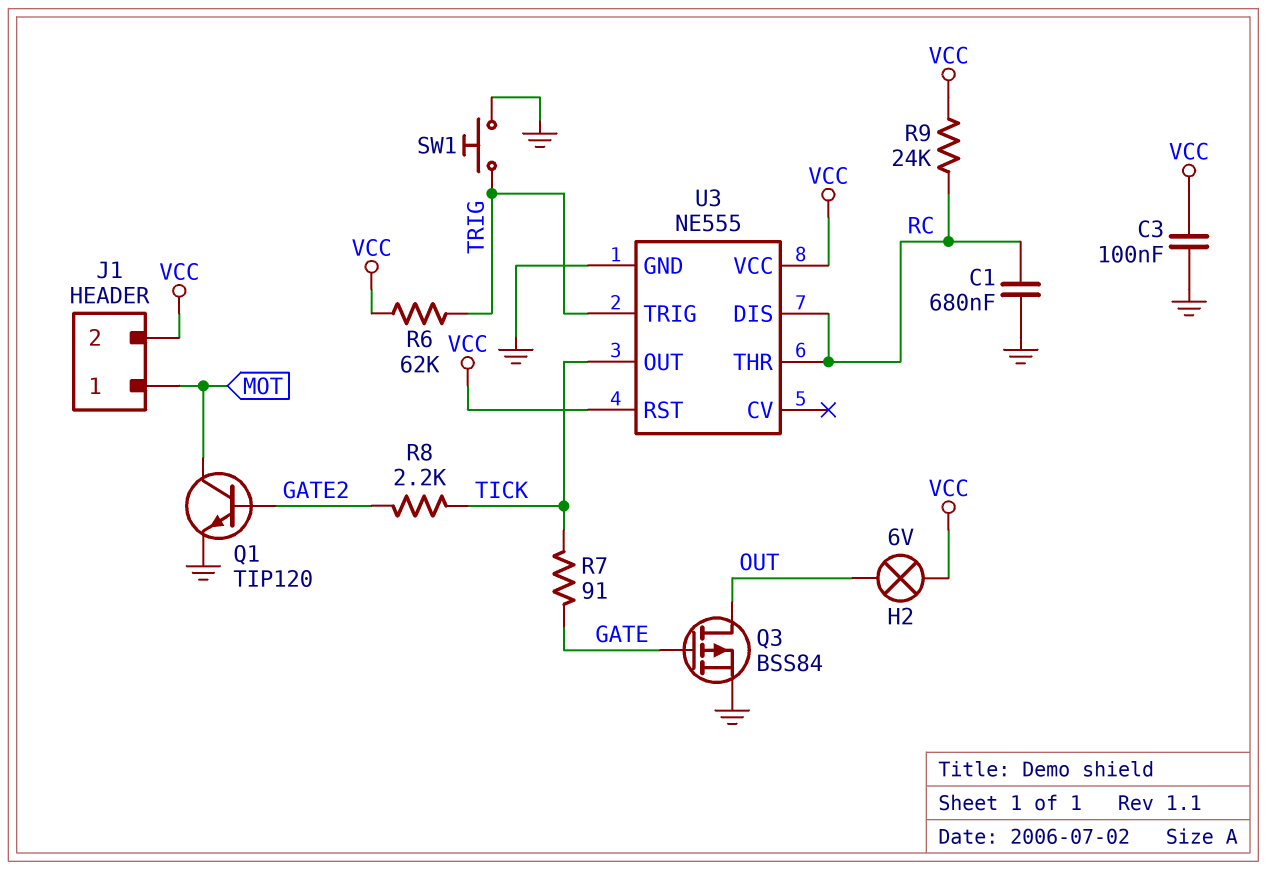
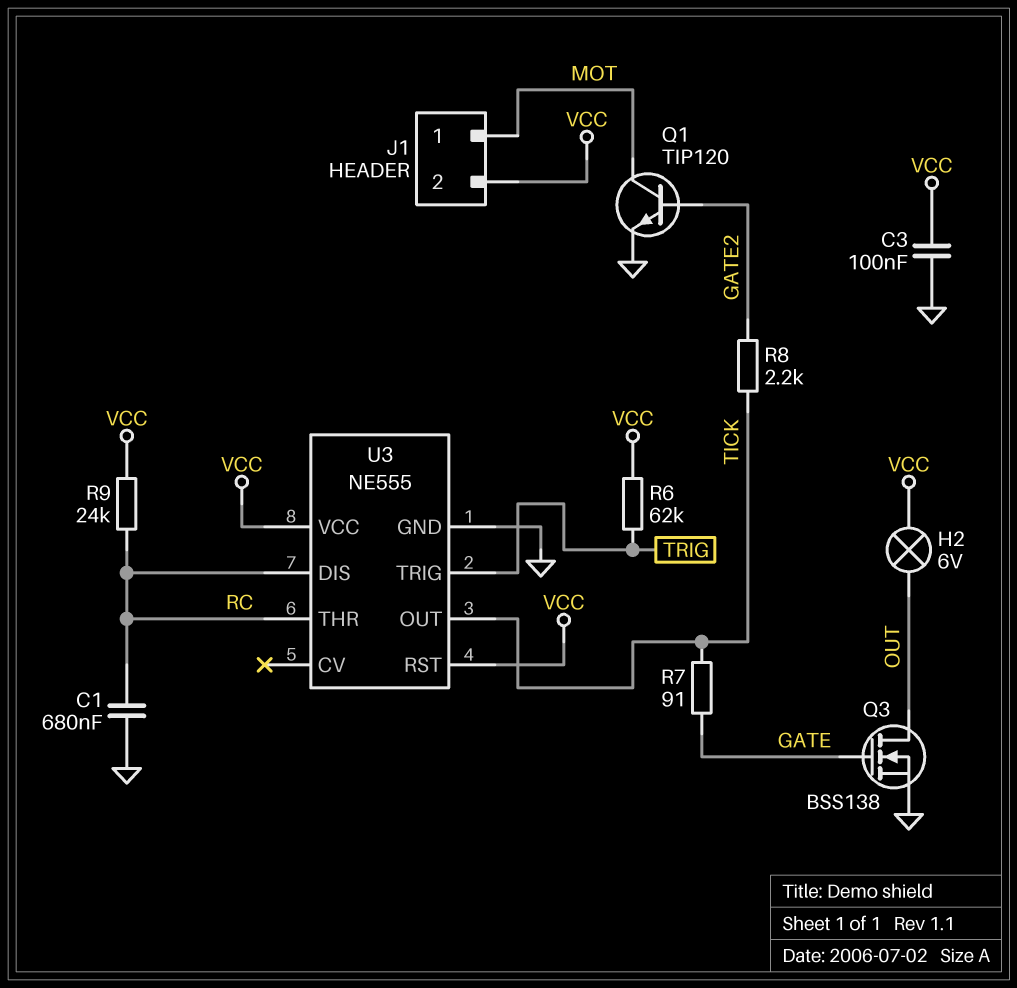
Q3: PMOS BSS84 (G GATE, D OUT, S GND) -> NMOS BSS138 (G GATE, D OUT, S GND)
SW1: button (GND, TRIG) -> none

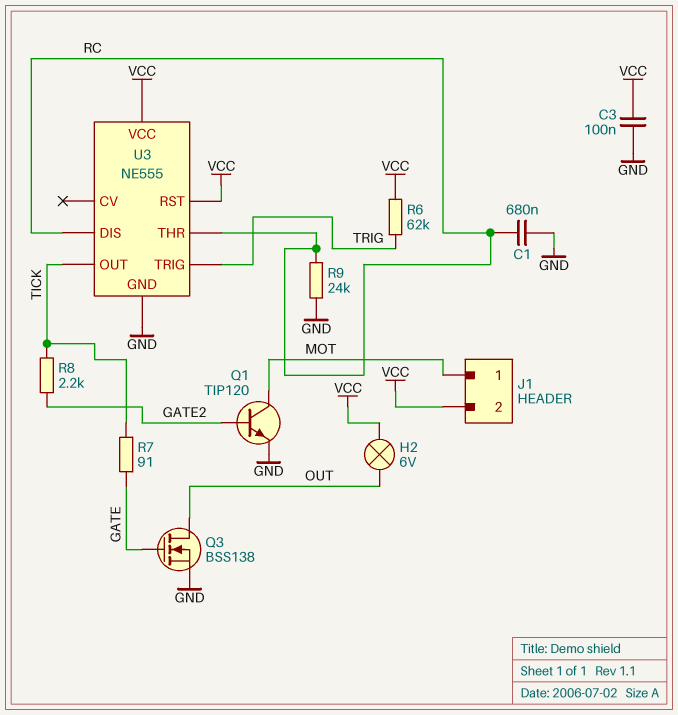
R9: 24k (RC, VCC) -> 24k (GND, RC)

